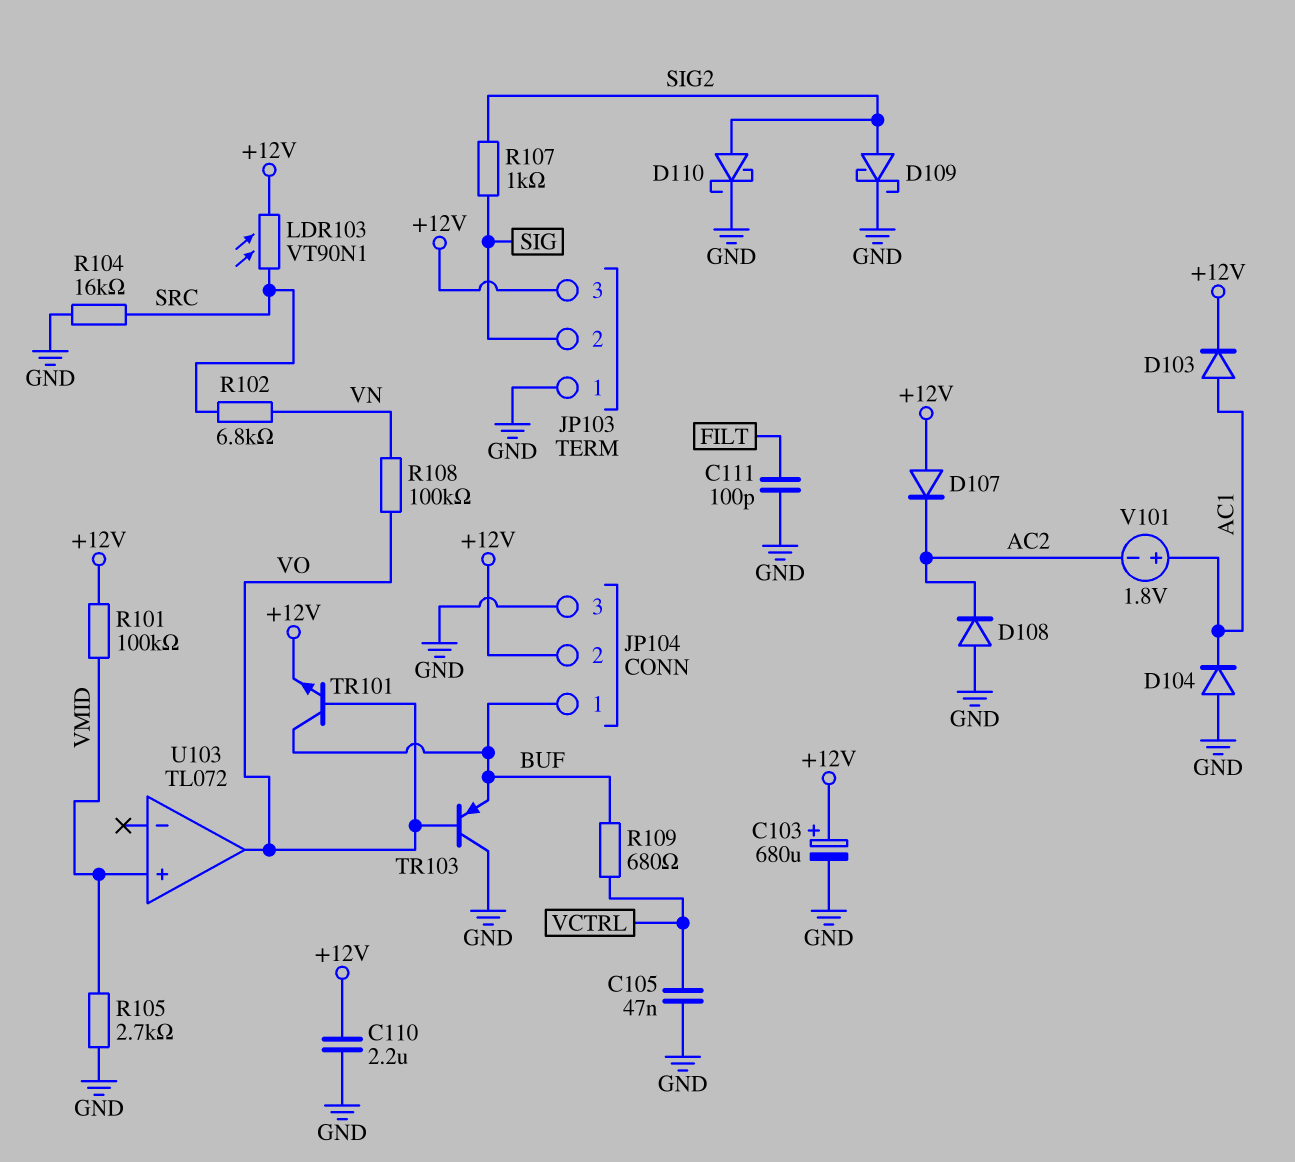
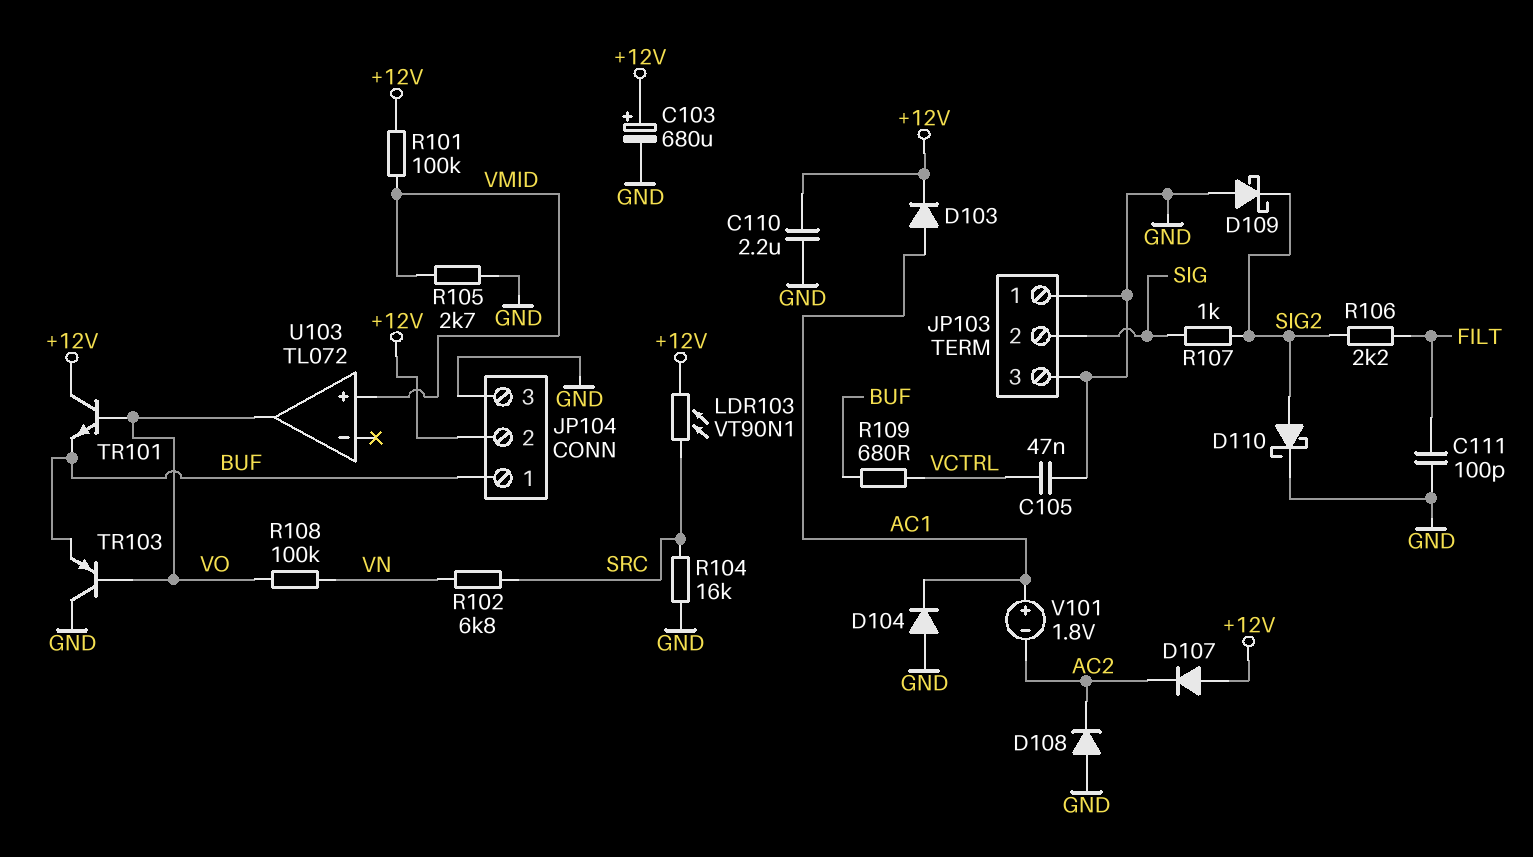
D109: schottky (A SIG2, K GND) -> schottky (A GND, K SIG2)
JP103 pin 3: +12V -> GND
R106: none -> 2.2k (FILT, SIG2)
TR101: NPN (B VO, C BUF, E +12V) -> NPN (B VO, C +12V, E BUF)

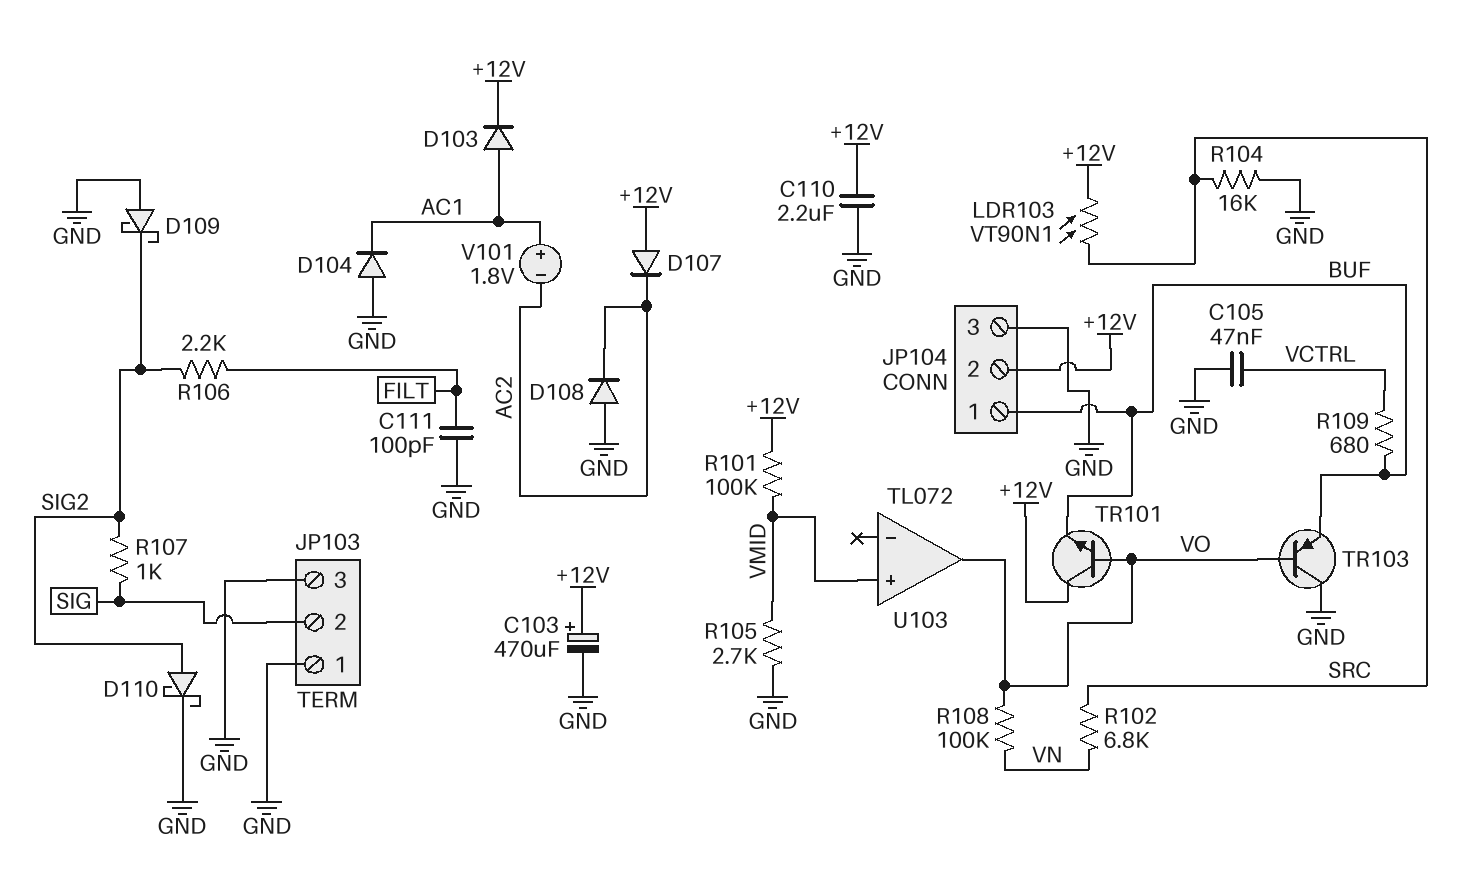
C103: 680uF (plus +12V, minus GND) -> 470uF (plus +12V, minus GND)

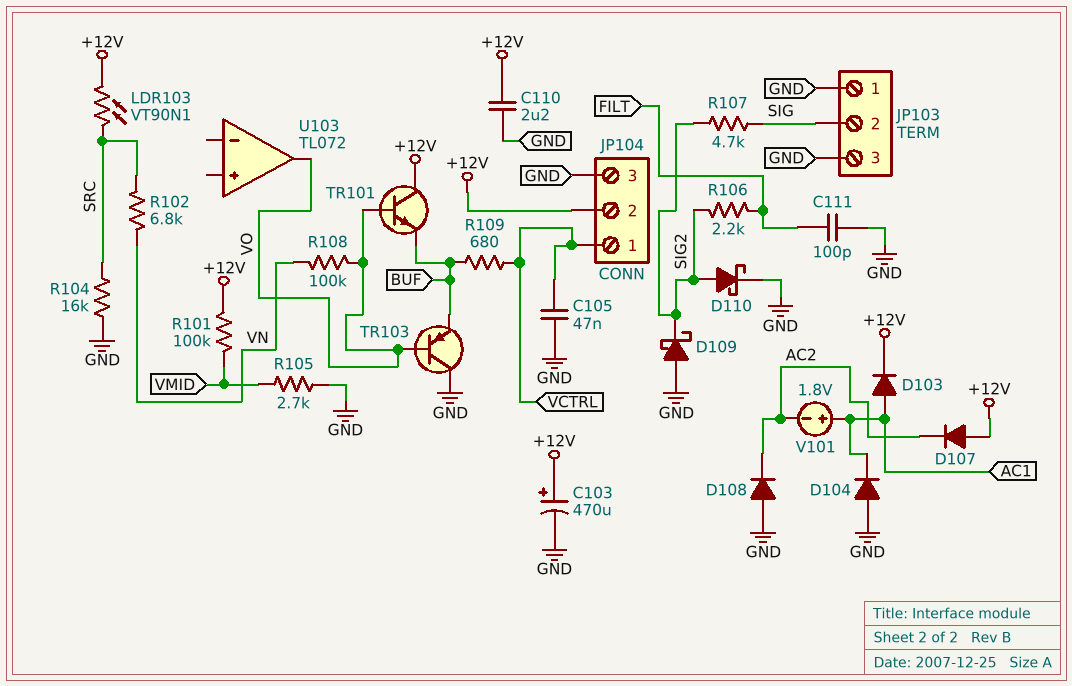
JP104 pin 1: BUF -> VCTRL
R107: 1k (SIG, SIG2) -> 4.7k (SIG, SIG2)
U103 pin in+: VMID -> none

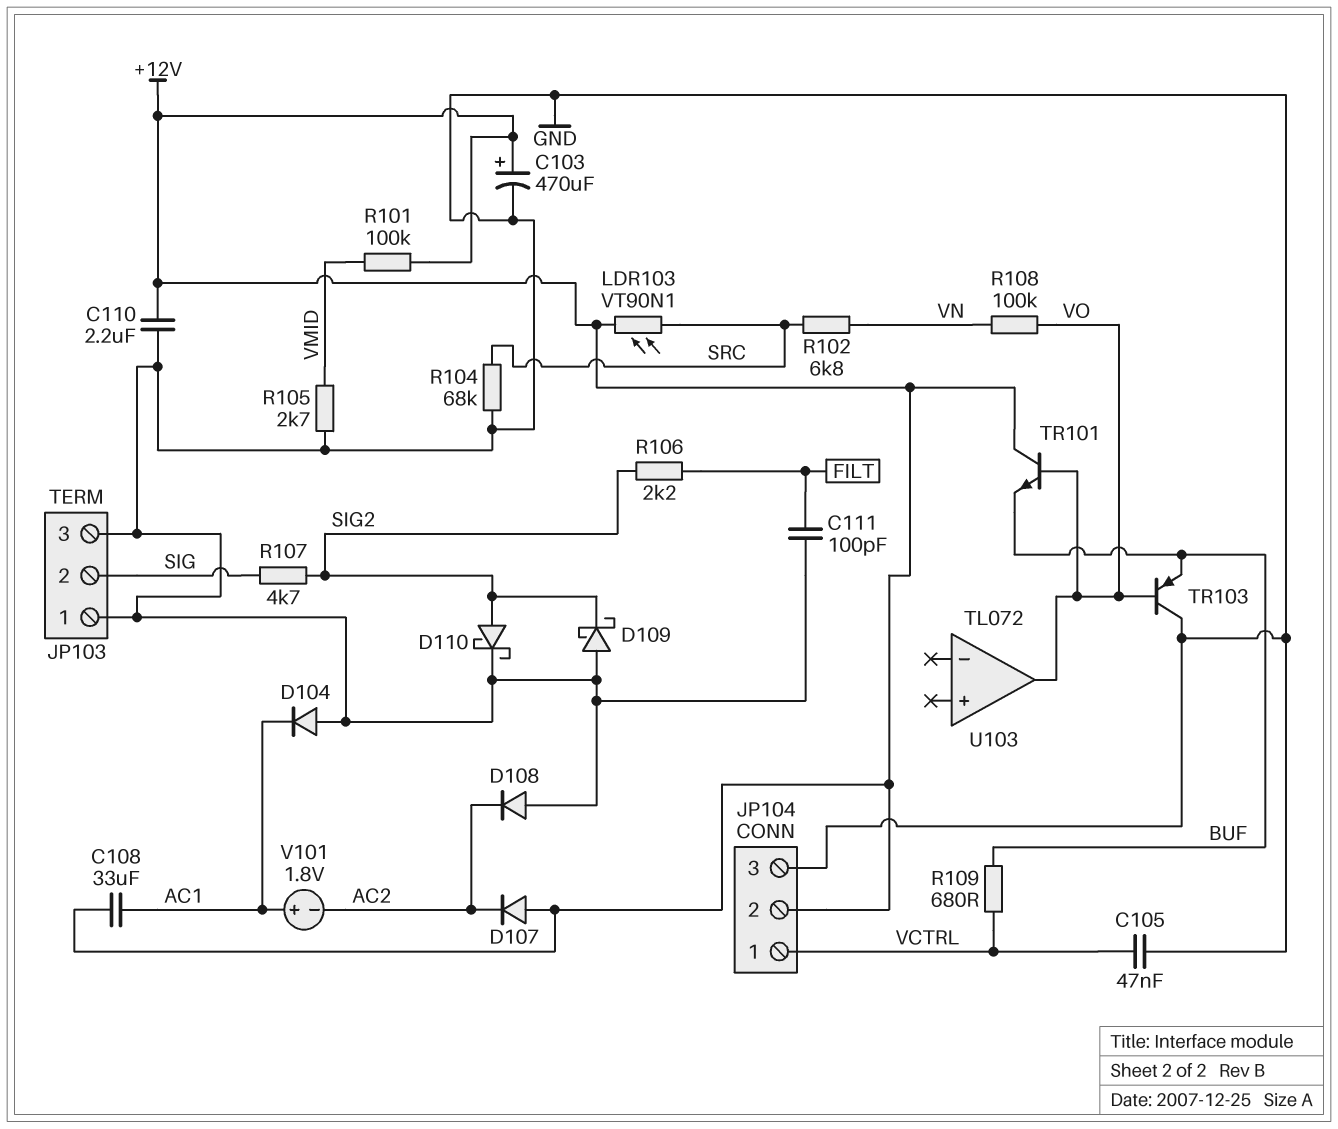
C108: none -> 33uF (+12V, AC1)
D103: diode (A AC1, K +12V) -> none
R104: 16k (GND, SRC) -> 68k (GND, SRC)

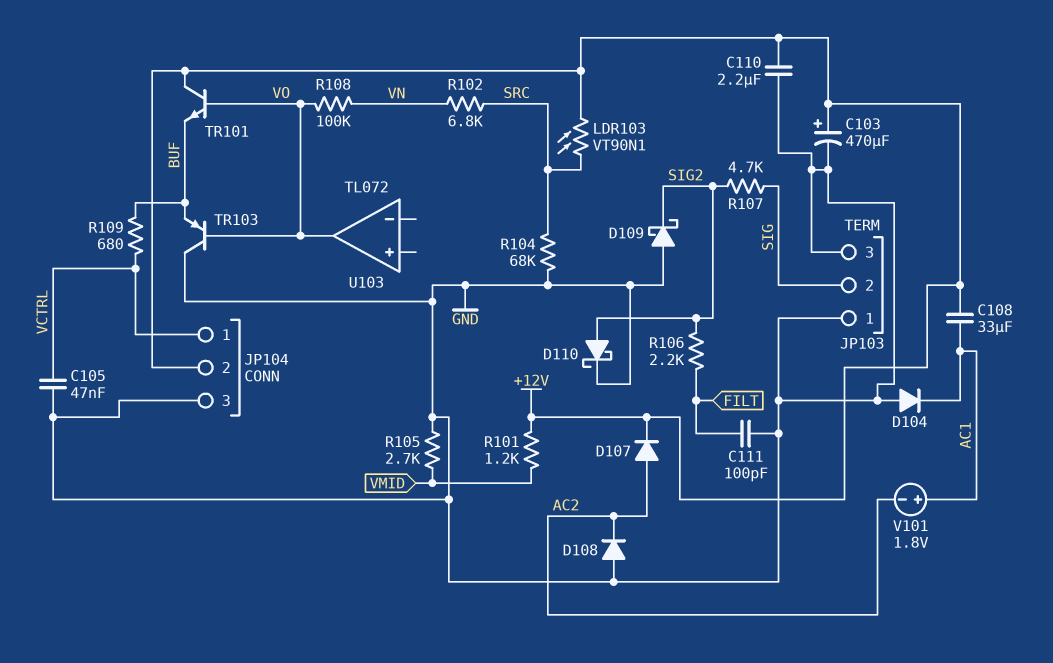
D107: diode (A +12V, K AC2) -> diode (A AC2, K +12V)
R101: 100k (+12V, VMID) -> 1.2k (+12V, VMID)

